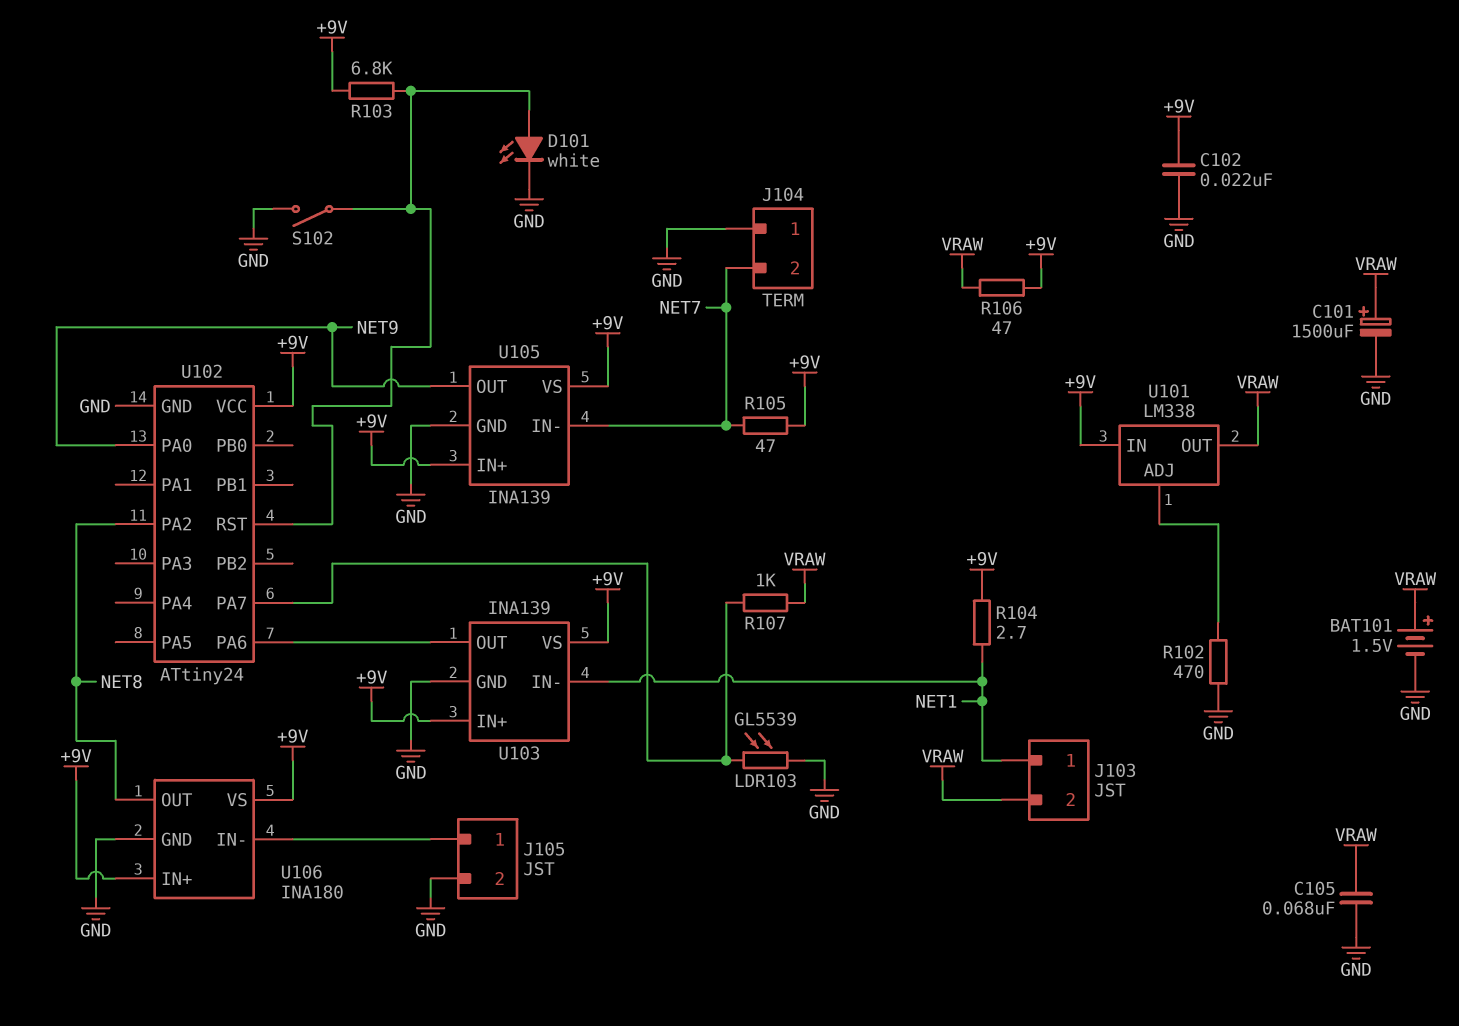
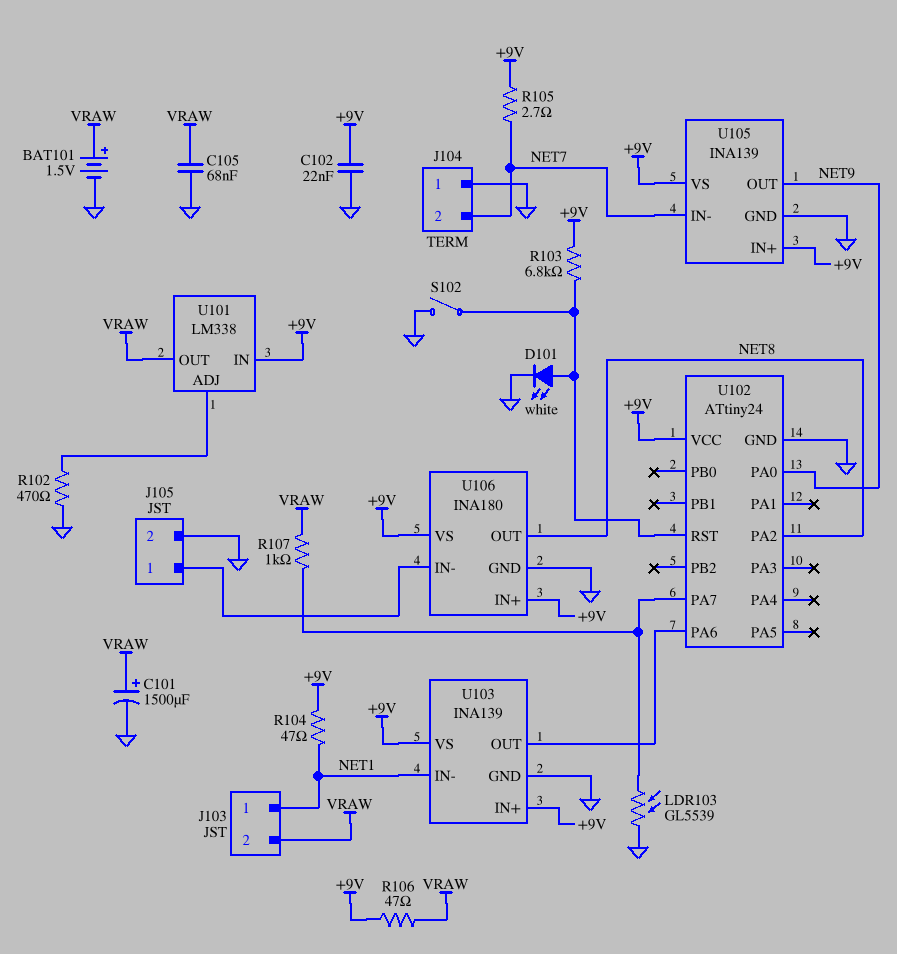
R104: 2.7 (+9V, NET1) -> 47 (+9V, NET1)
R105: 47 (+9V, NET7) -> 2.7 (+9V, NET7)

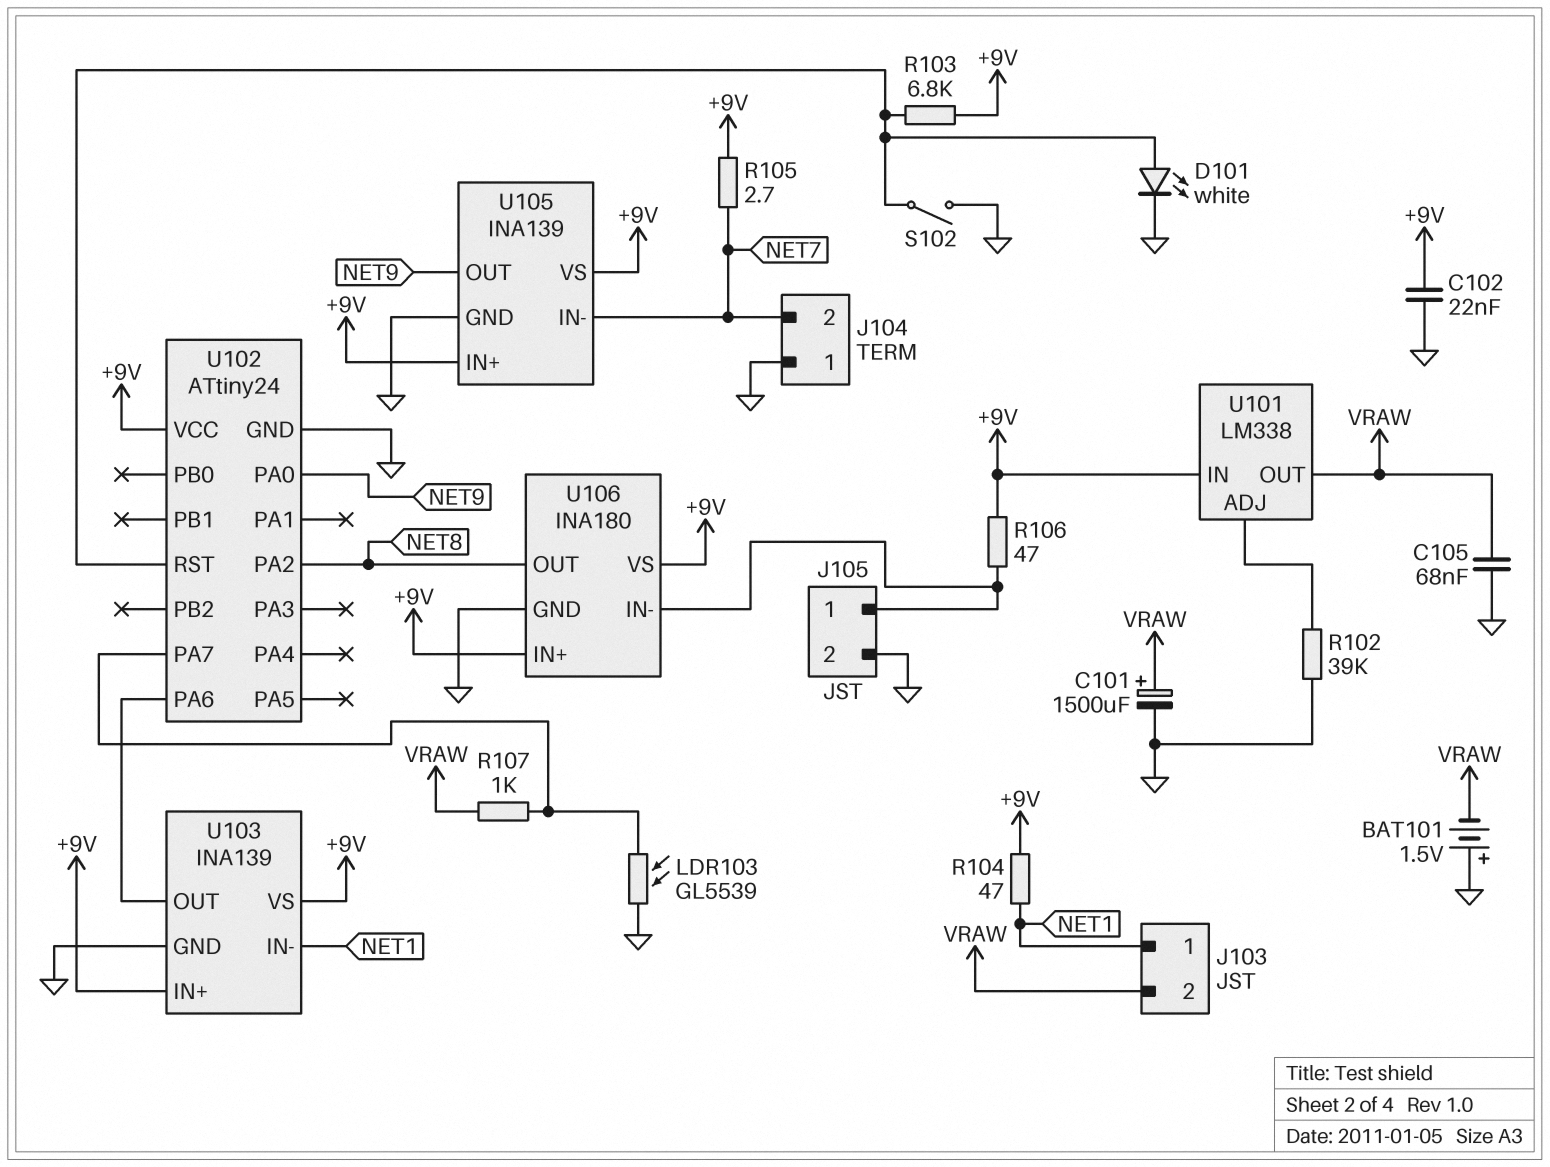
BAT101: 1.5V (plus VRAW, minus GND) -> 1.5V (plus GND, minus VRAW)
R102: 470 (GND, U101/ADJ) -> 39k (GND, U101/ADJ)
R106: 47 (+9V, VRAW) -> 47 (+9V, J105/1)

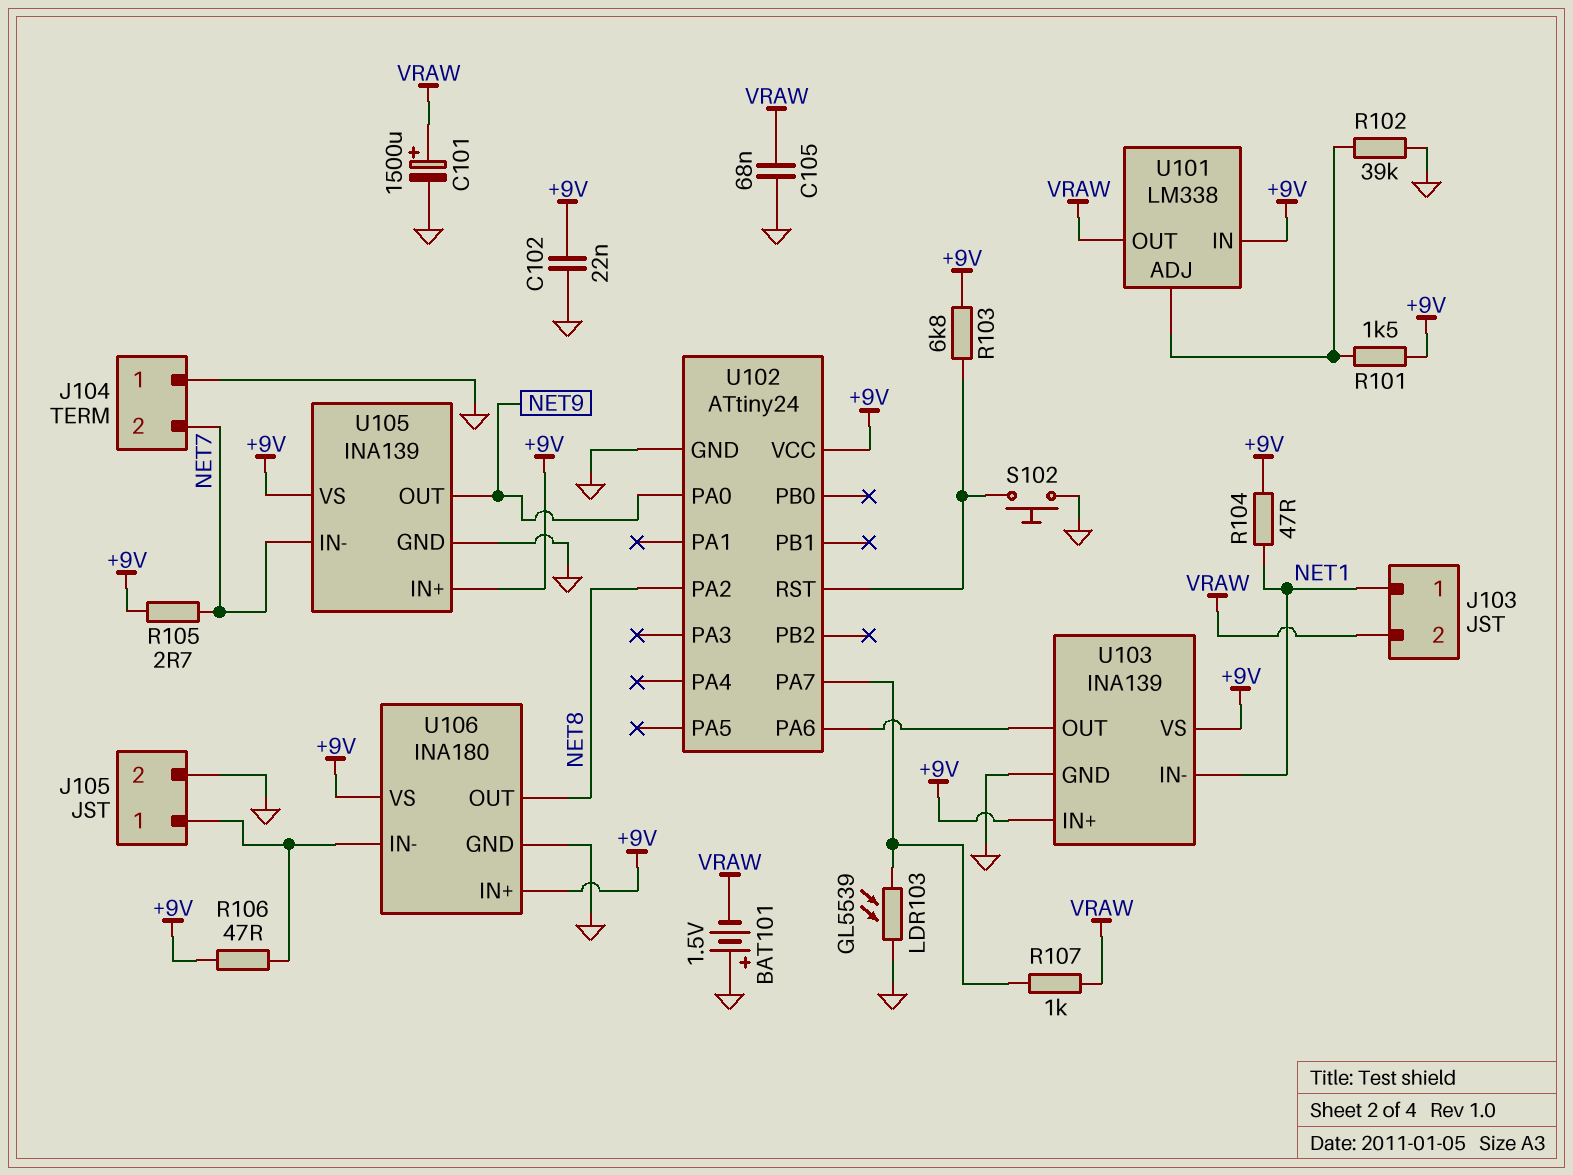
D101: LED white (A U102/RST, K GND) -> none
R101: none -> 1.5k (+9V, U101/ADJ)
S102: switch (GND, U102/RST) -> button (GND, U102/RST)

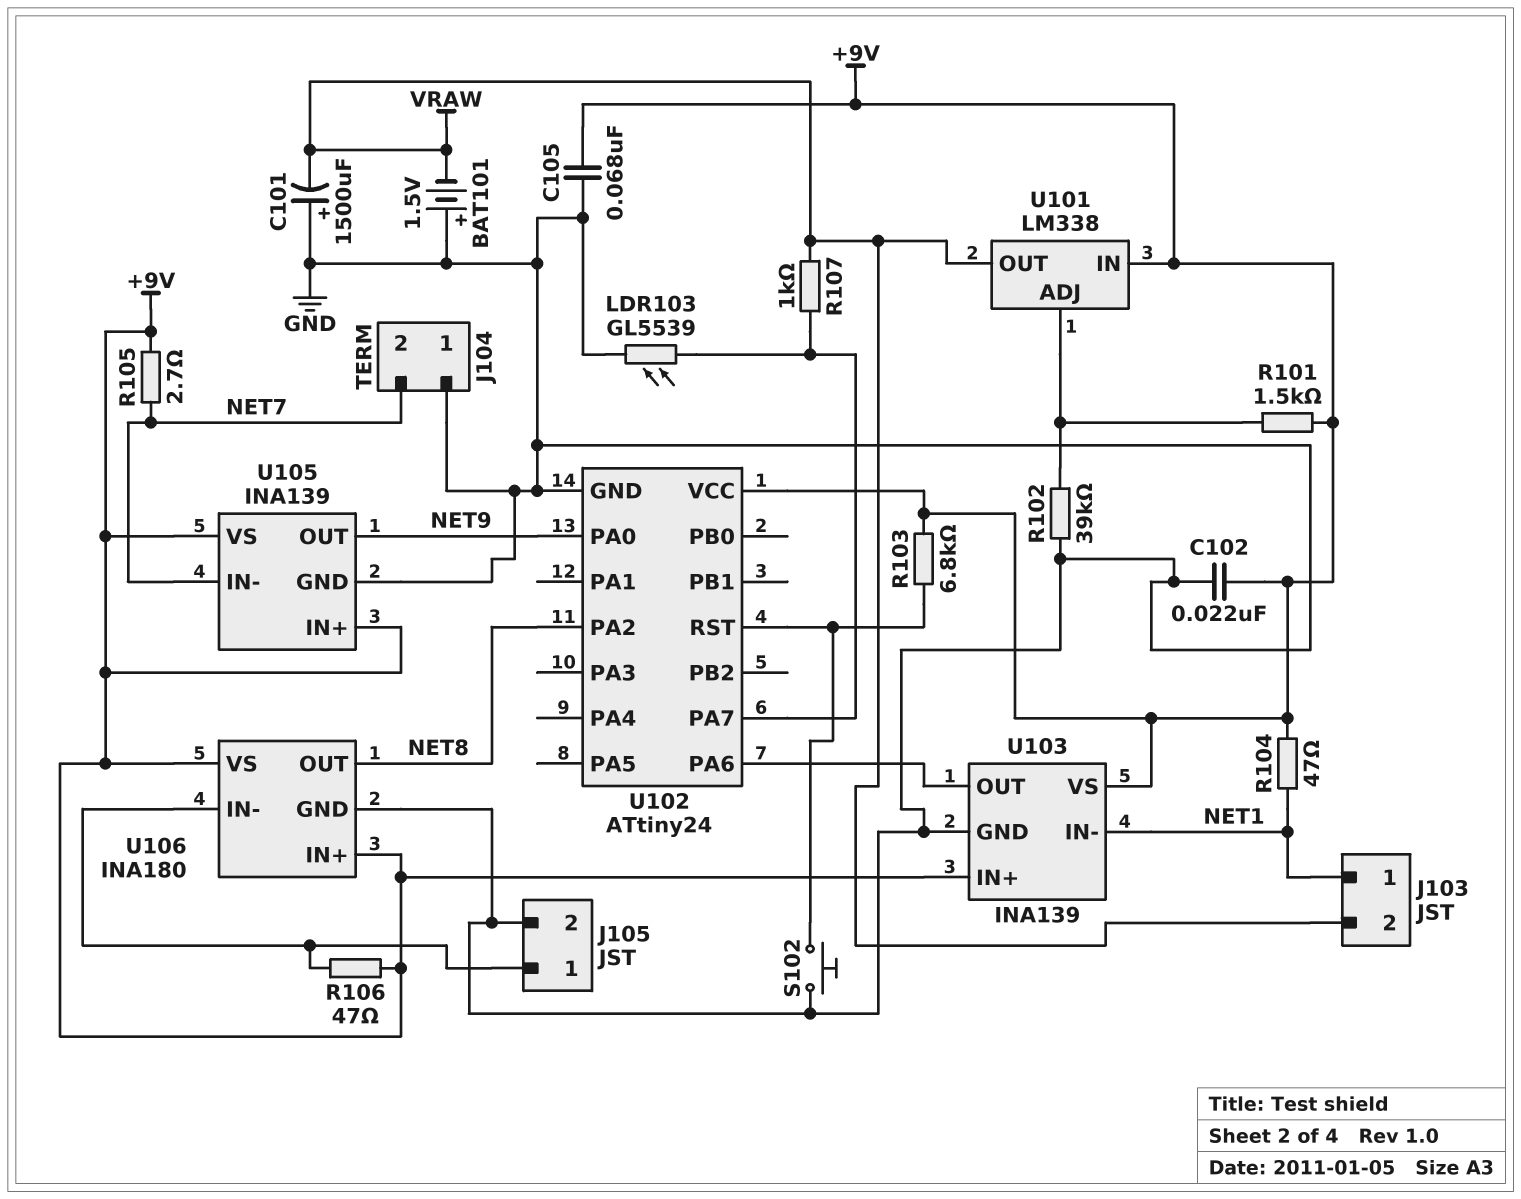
C101: 1500uF (plus VRAW, minus GND) -> 1500uF (plus GND, minus VRAW)
C105: 68nF (GND, VRAW) -> 68nF (+9V, GND)

